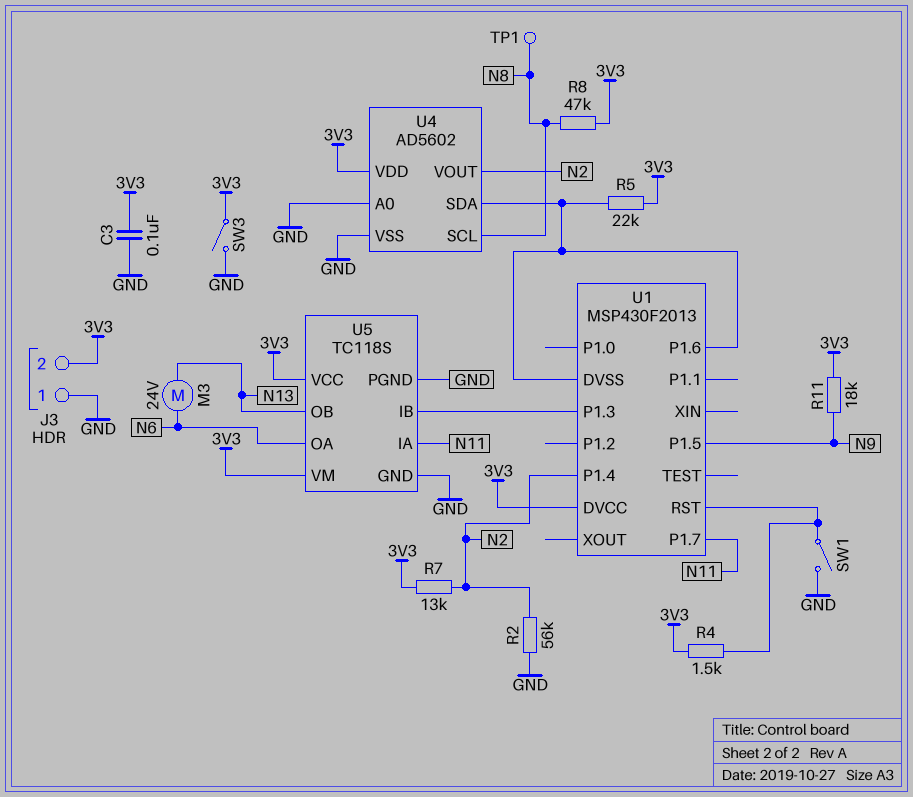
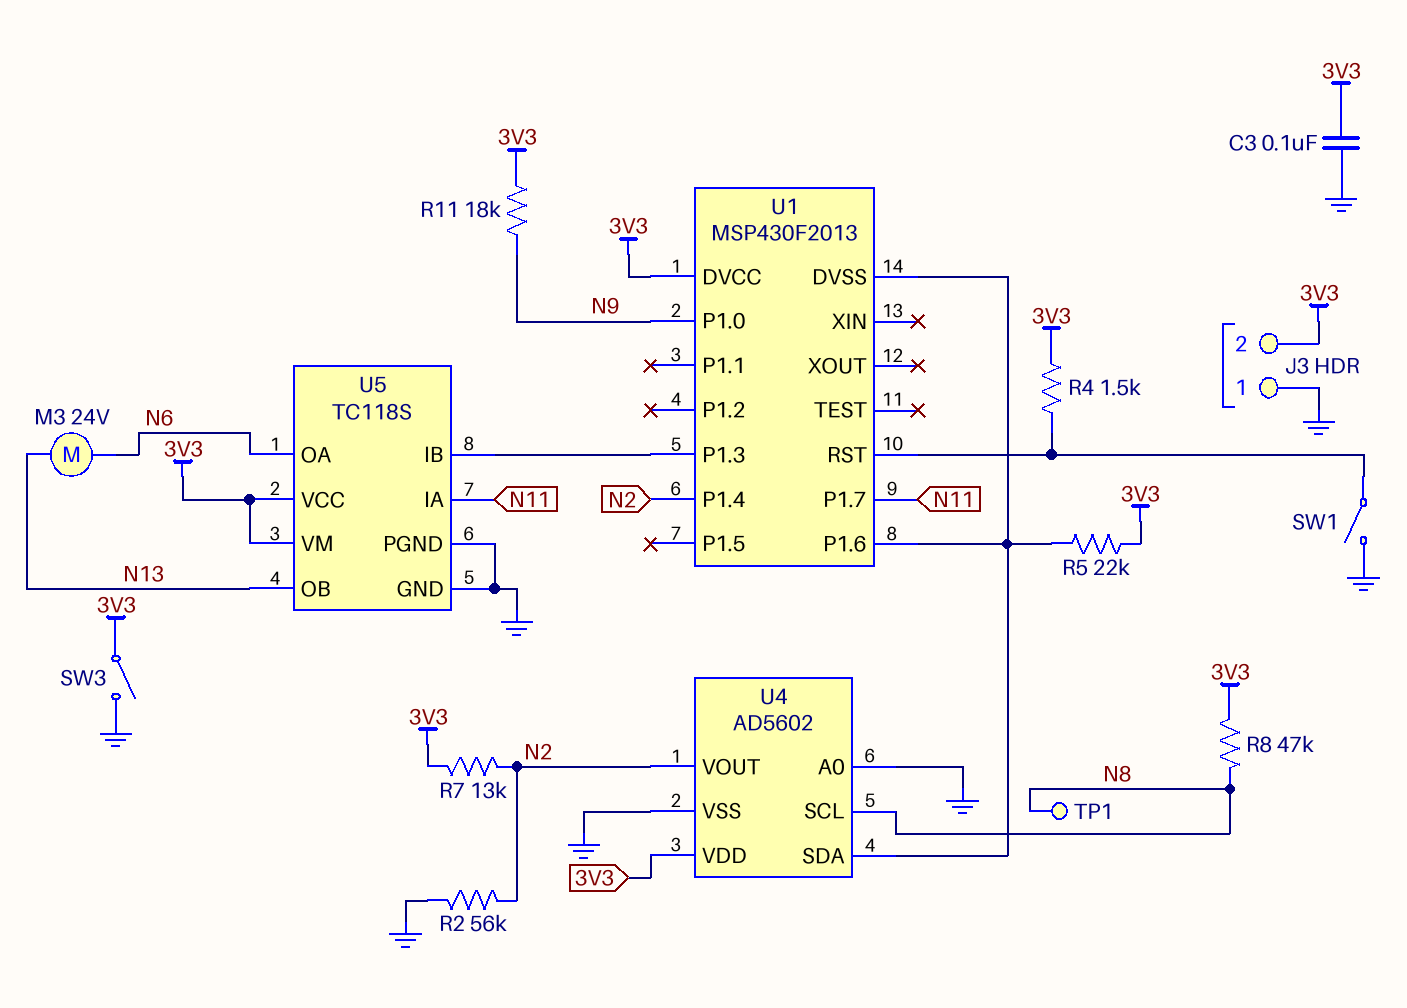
U1 pin P1.0: none -> N9
U1 pin P1.5: N9 -> none

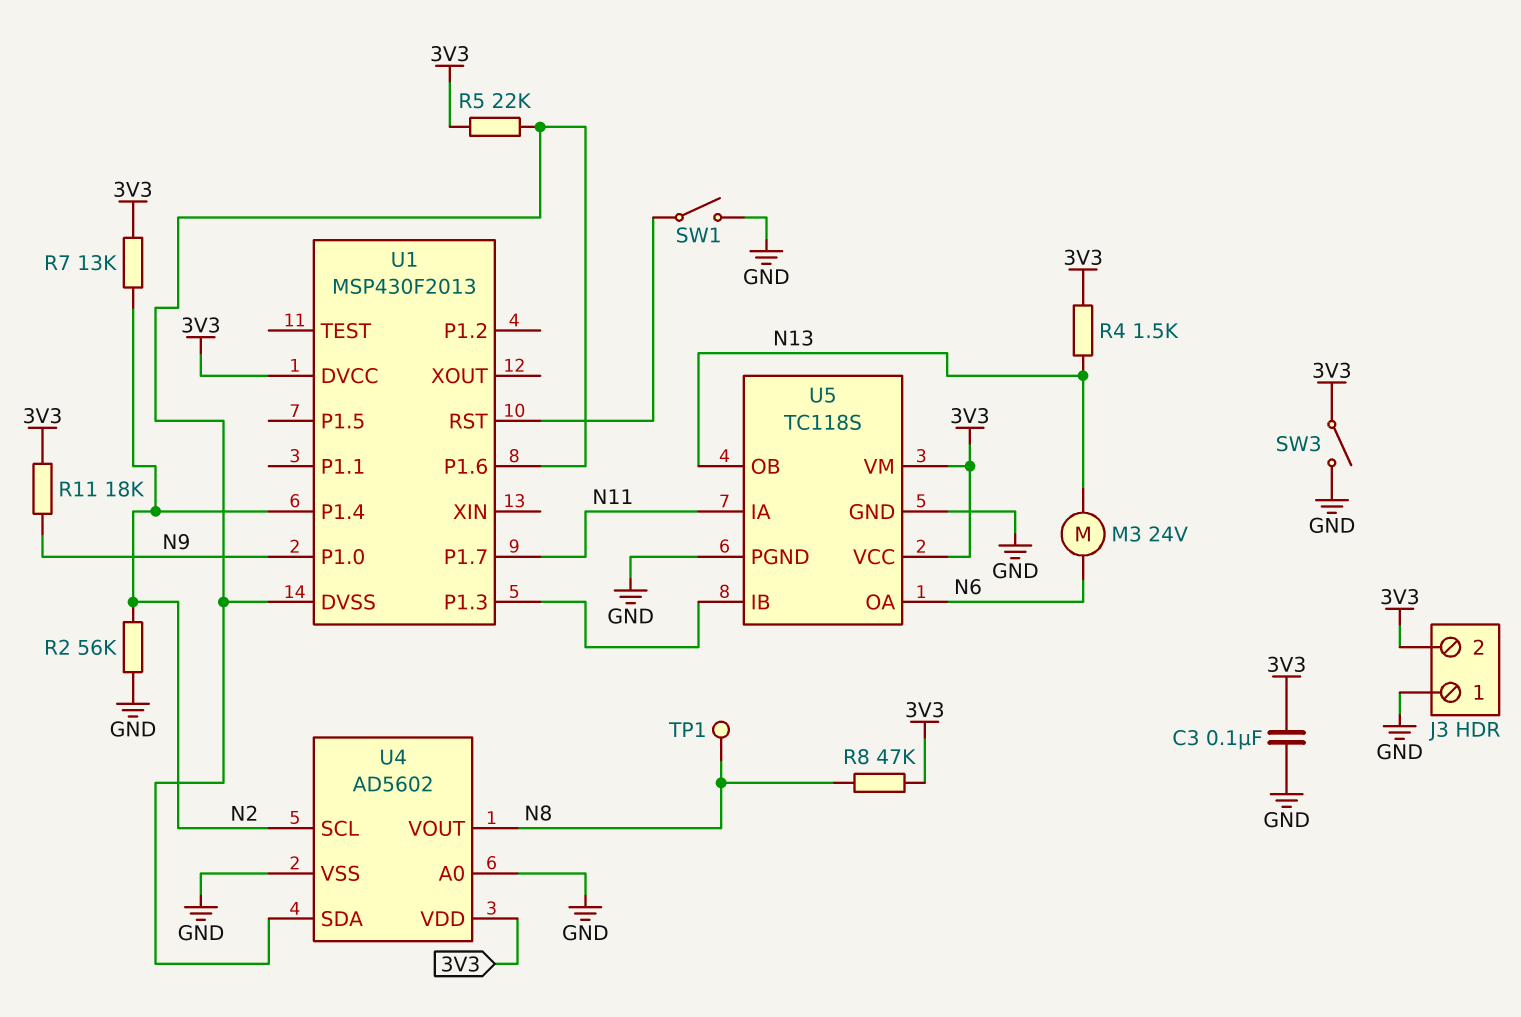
R4: 1.5k (3V3, U1/RST) -> 1.5k (3V3, N13)
U4 pin SCL: N8 -> N2
U4 pin VOUT: N2 -> N8

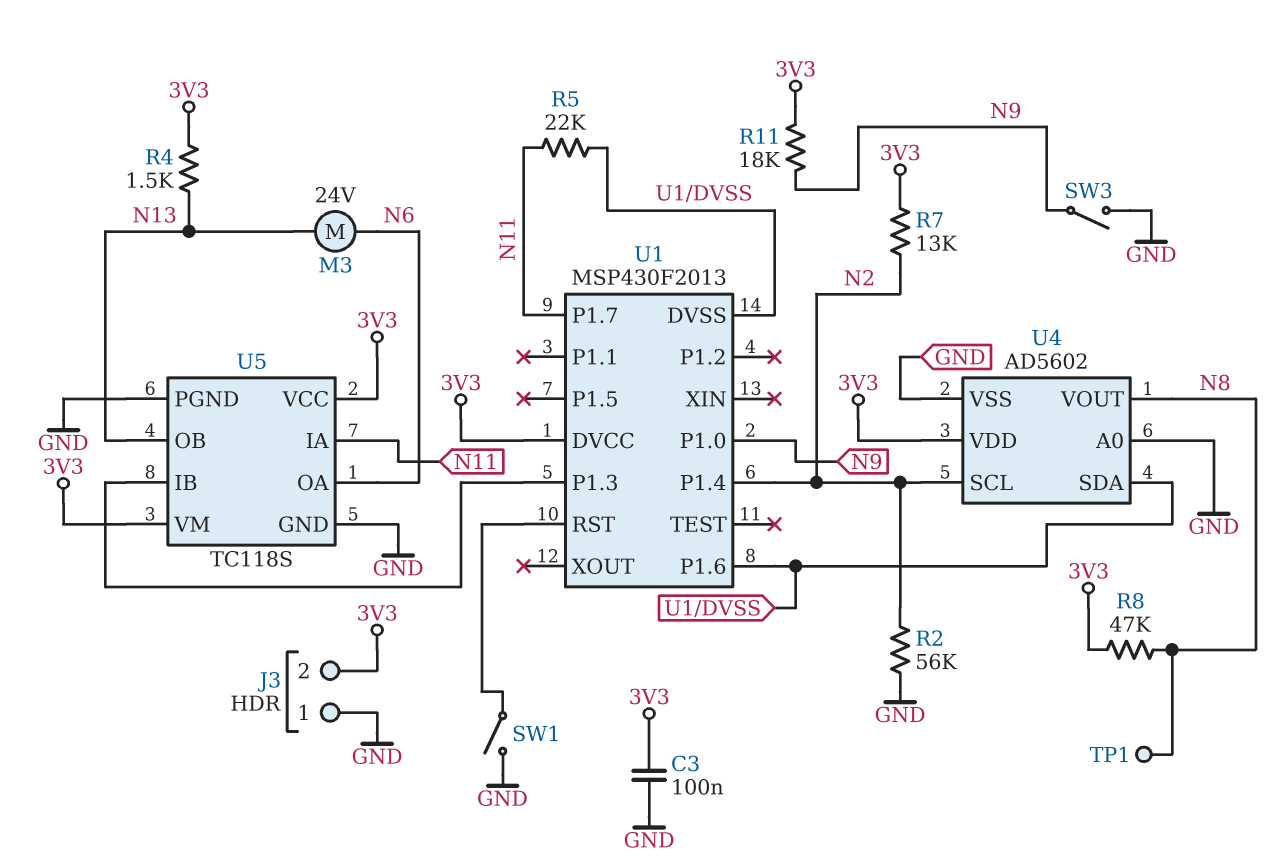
R5: 22k (3V3, U1/DVSS) -> 22k (N11, U1/DVSS)
SW3: switch (3V3, GND) -> switch (GND, N9)

